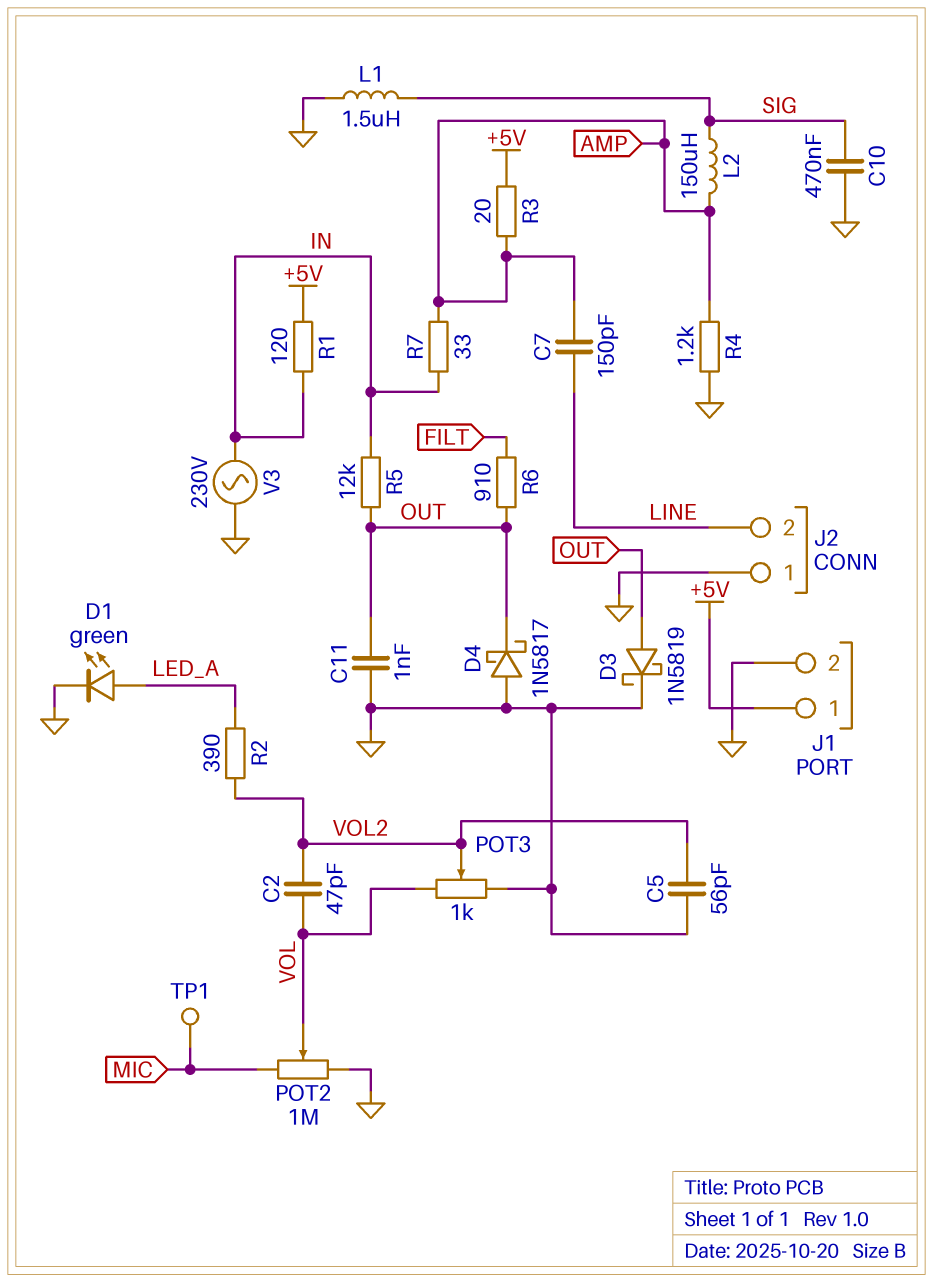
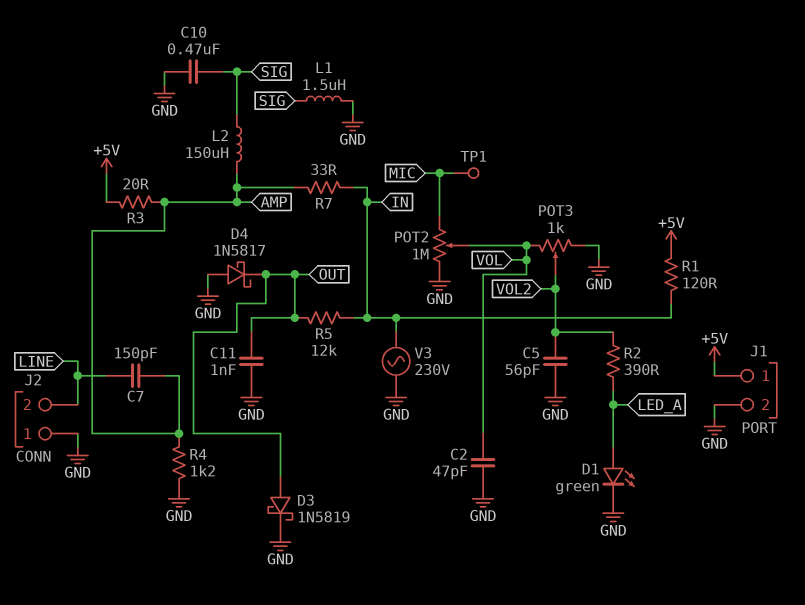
C2: 47pF (VOL, VOL2) -> 47pF (GND, VOL)
R6: 910 (FILT, OUT) -> none

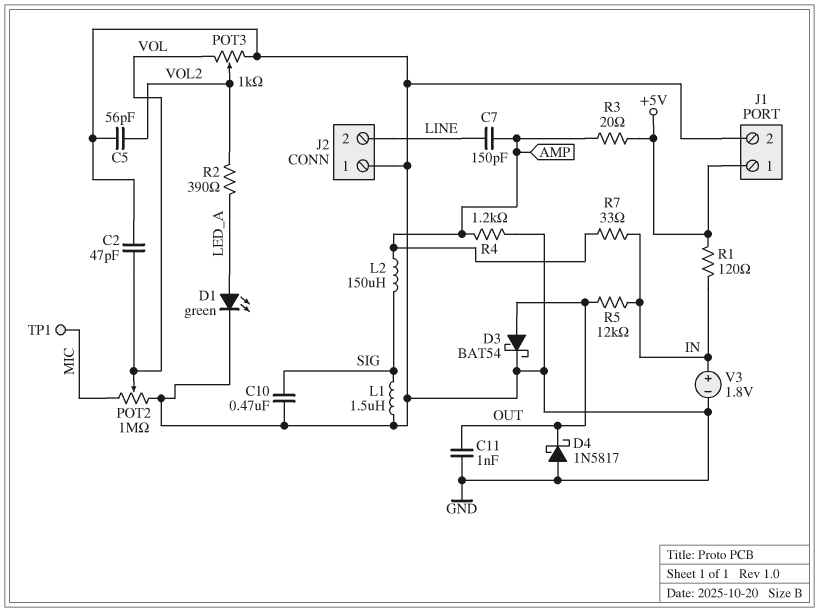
D3: schottky 1N5819 (A OUT, K GND) -> schottky BAT54 (A OUT, K GND)
V3: AC 230V (GND, IN) -> 1.8V (plus IN, minus GND)

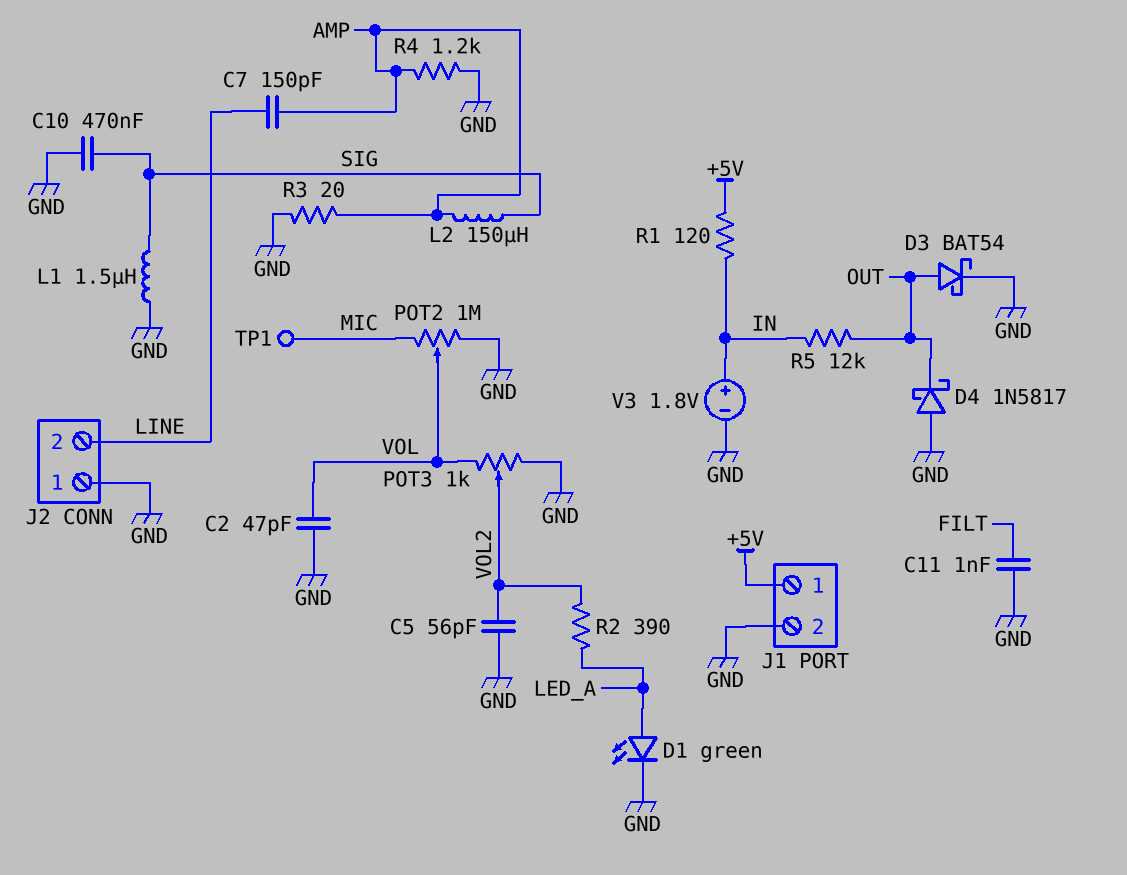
C11: 1nF (GND, OUT) -> 1nF (FILT, GND)
R3: 20 (+5V, AMP) -> 20 (AMP, GND)
R7: 33 (AMP, IN) -> none

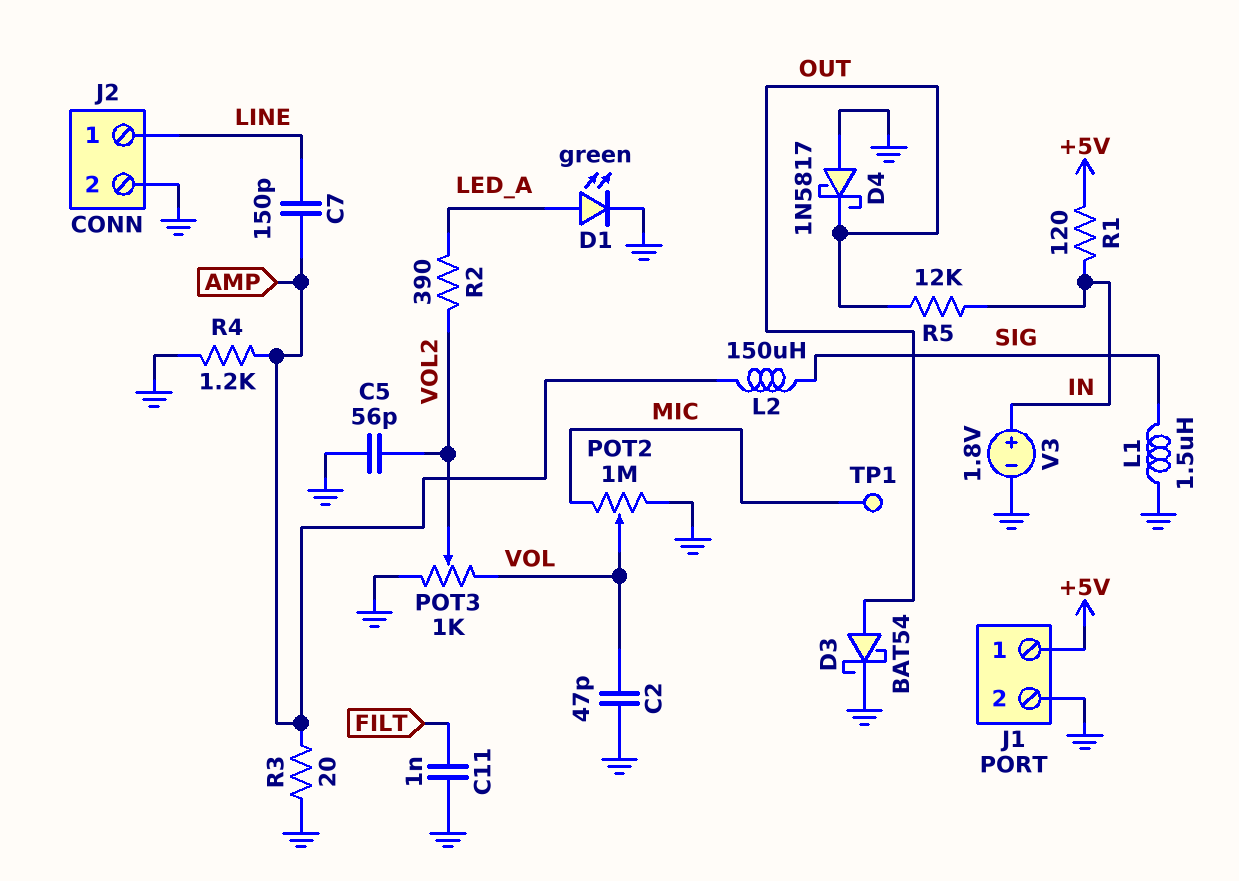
C10: 470nF (GND, SIG) -> none
J2 pin 1: GND -> LINE
J2 pin 2: LINE -> GND

